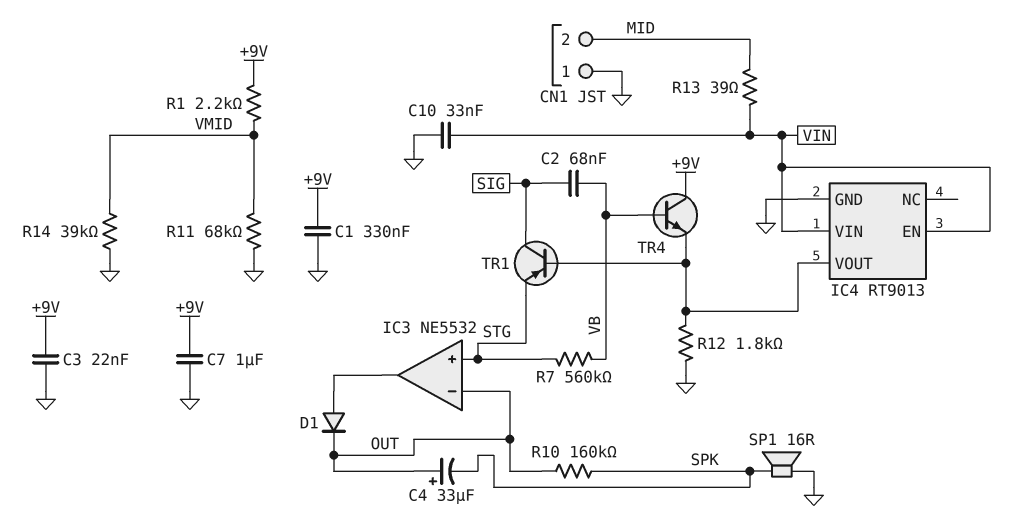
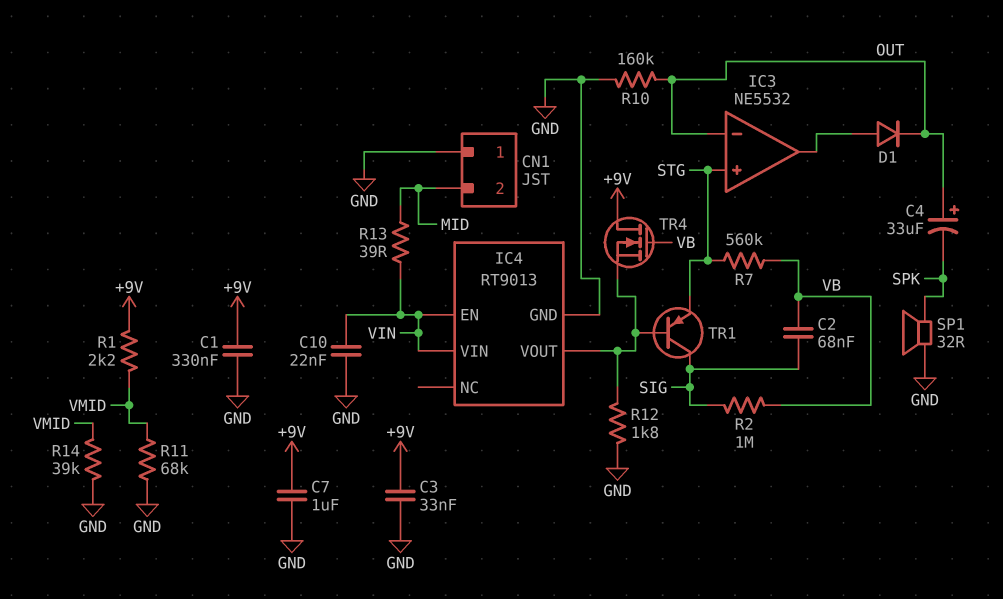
C3: 22nF (+9V, GND) -> 33nF (+9V, GND)
C10: 33nF (GND, VIN) -> 22nF (GND, VIN)
R2: none -> 1M (SIG, VB)
R10: 160k (OUT, SPK) -> 160k (GND, OUT)
SP1: speaker 16R (GND, SPK) -> speaker 32R (GND, SPK)
TR4: NPN (B VB, C +9V, E IC4/VOUT) -> NMOS (G VB, D +9V, S IC4/VOUT)

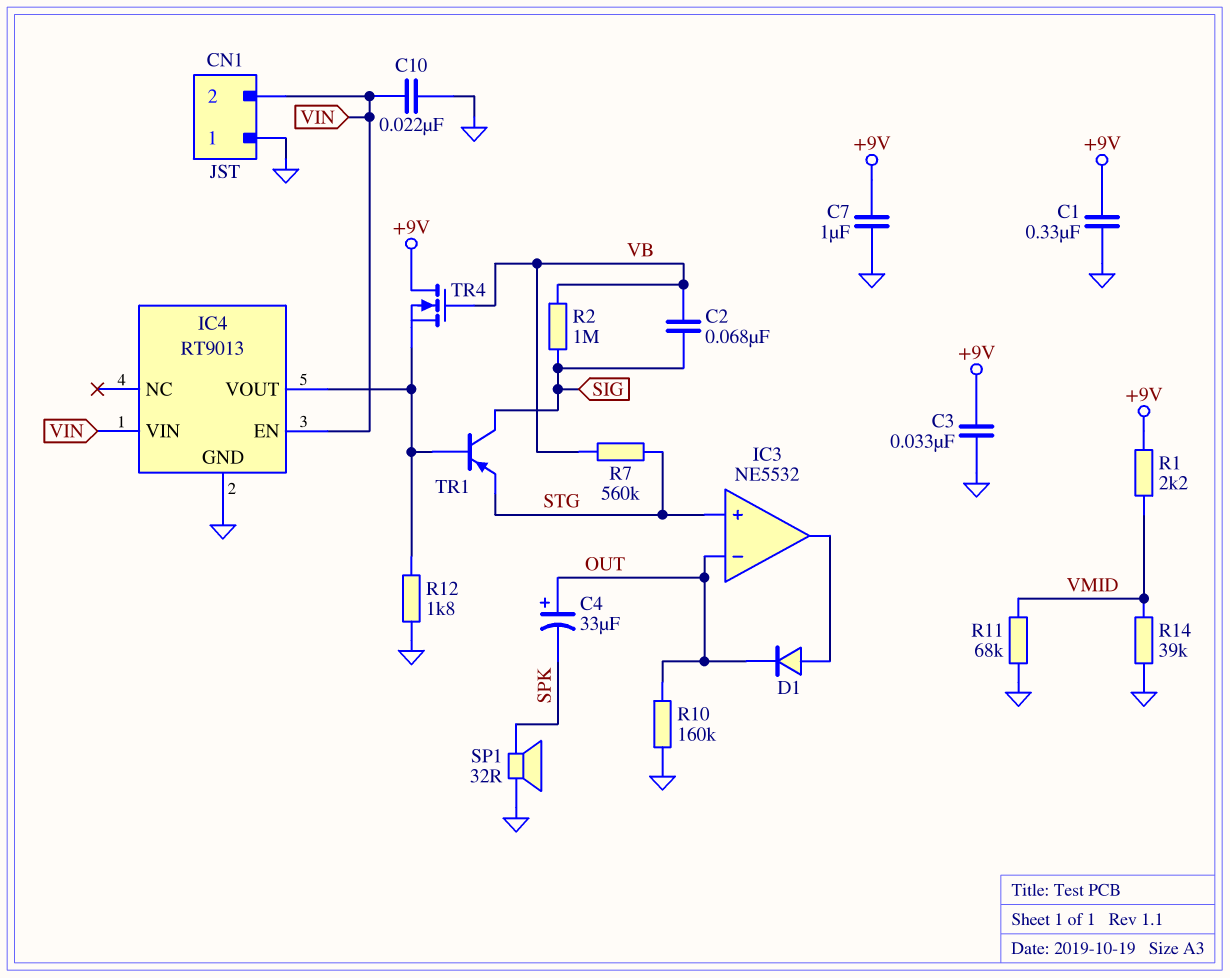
CN1 pin 2: MID -> VIN
R13: 39 (MID, VIN) -> none

